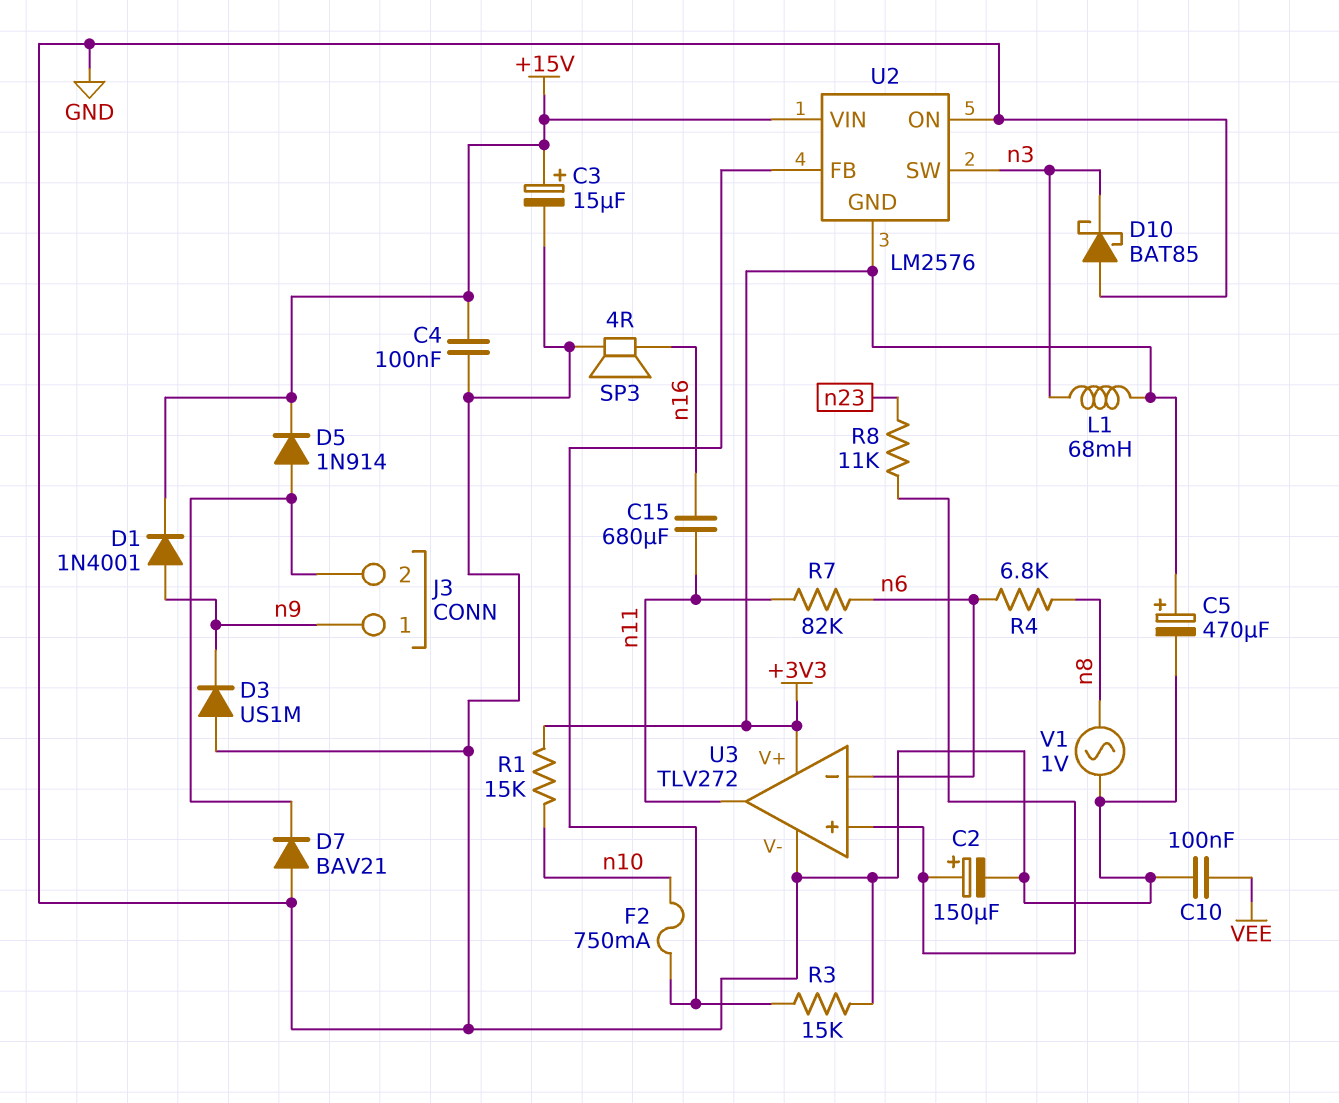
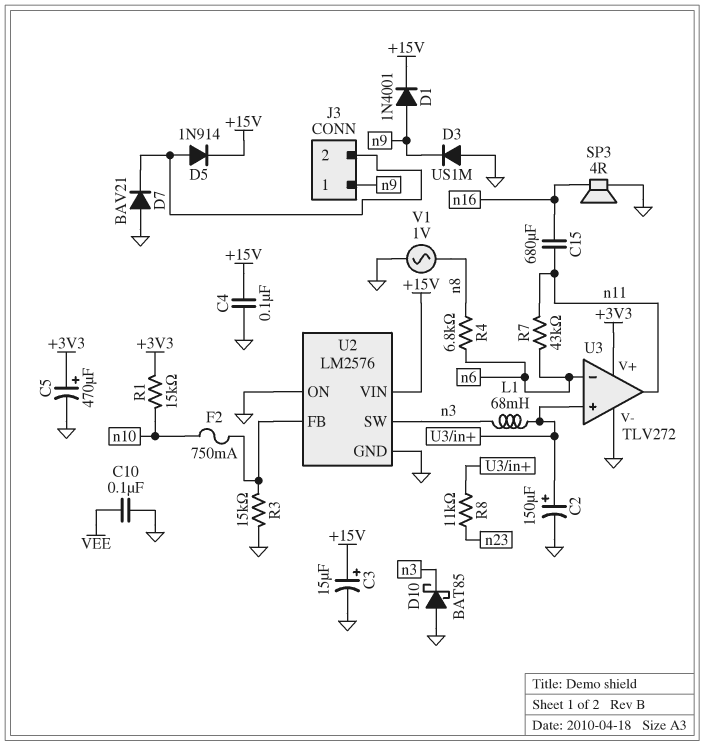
L1: 68mH (+3V3, n3) -> 68mH (U3/in+, n3)
R7: 82k (n6, n11) -> 43k (n6, n11)
U2 pin GND: +3V3 -> GND

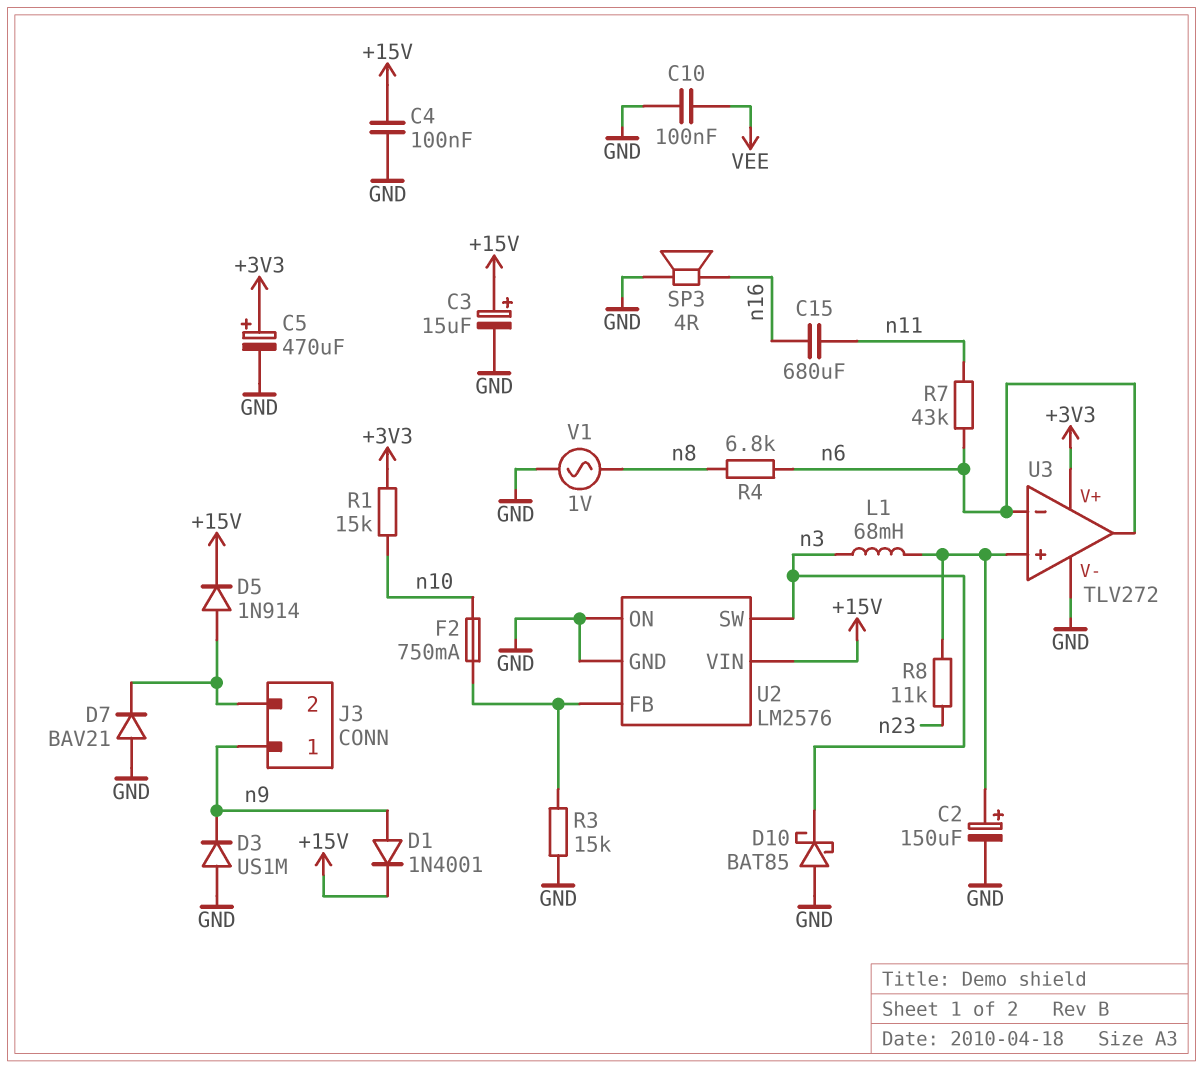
U3 pin out: n11 -> n6

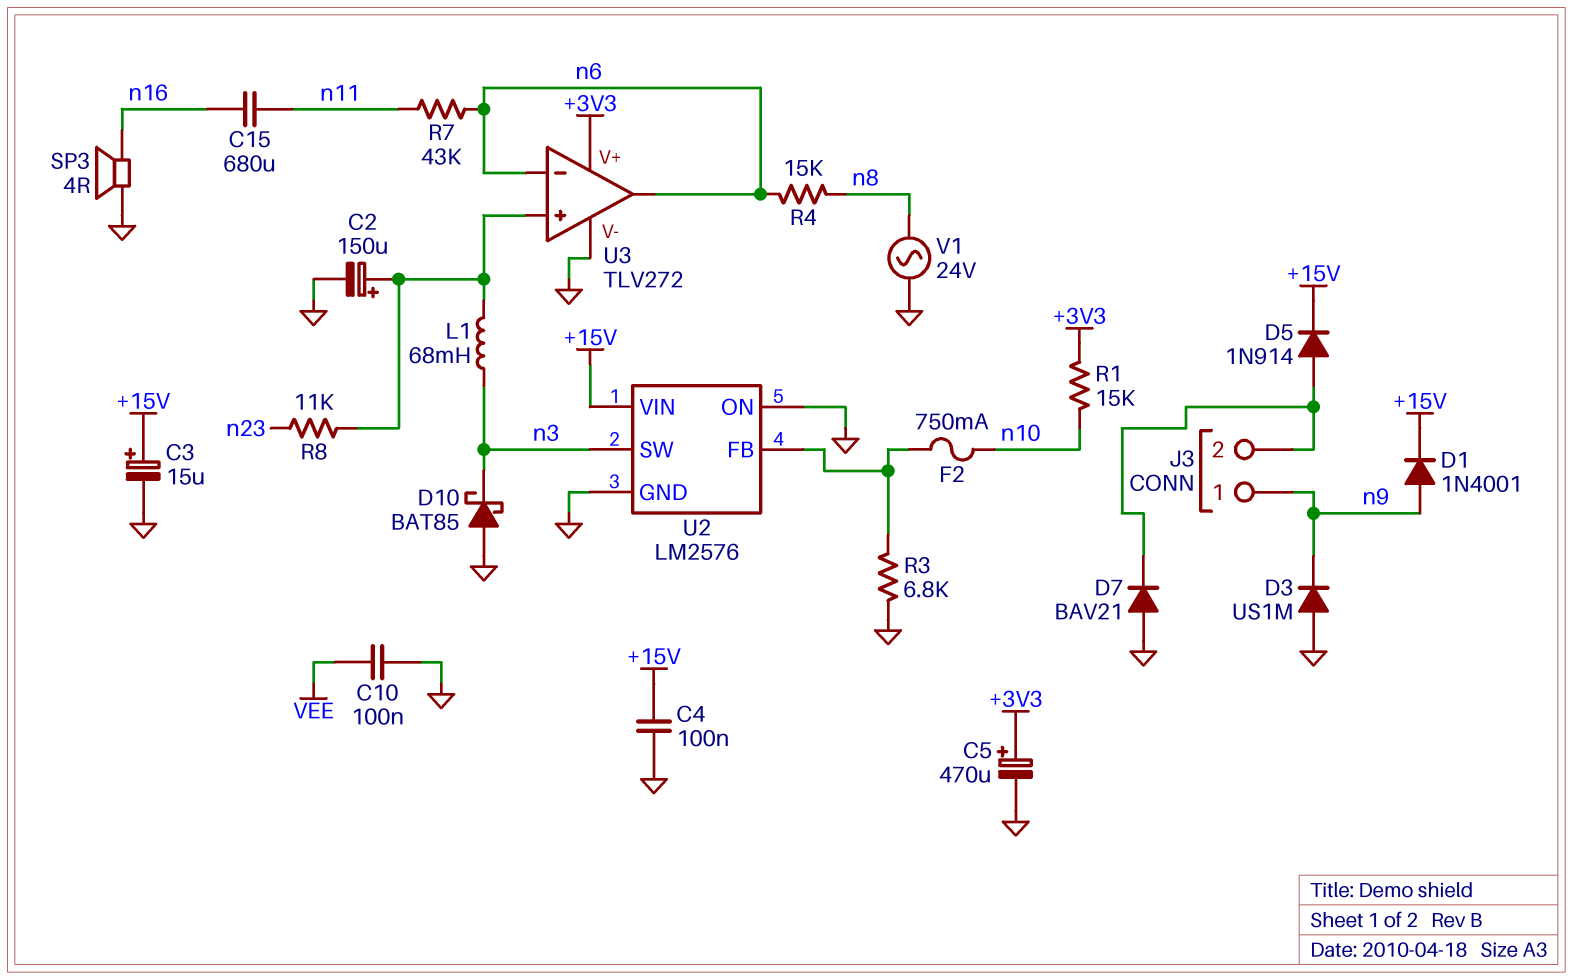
R3: 15k (GND, U2/FB) -> 6.8k (GND, U2/FB)
R4: 6.8k (n6, n8) -> 15k (n6, n8)
V1: AC 1V (GND, n8) -> AC 24V (GND, n8)

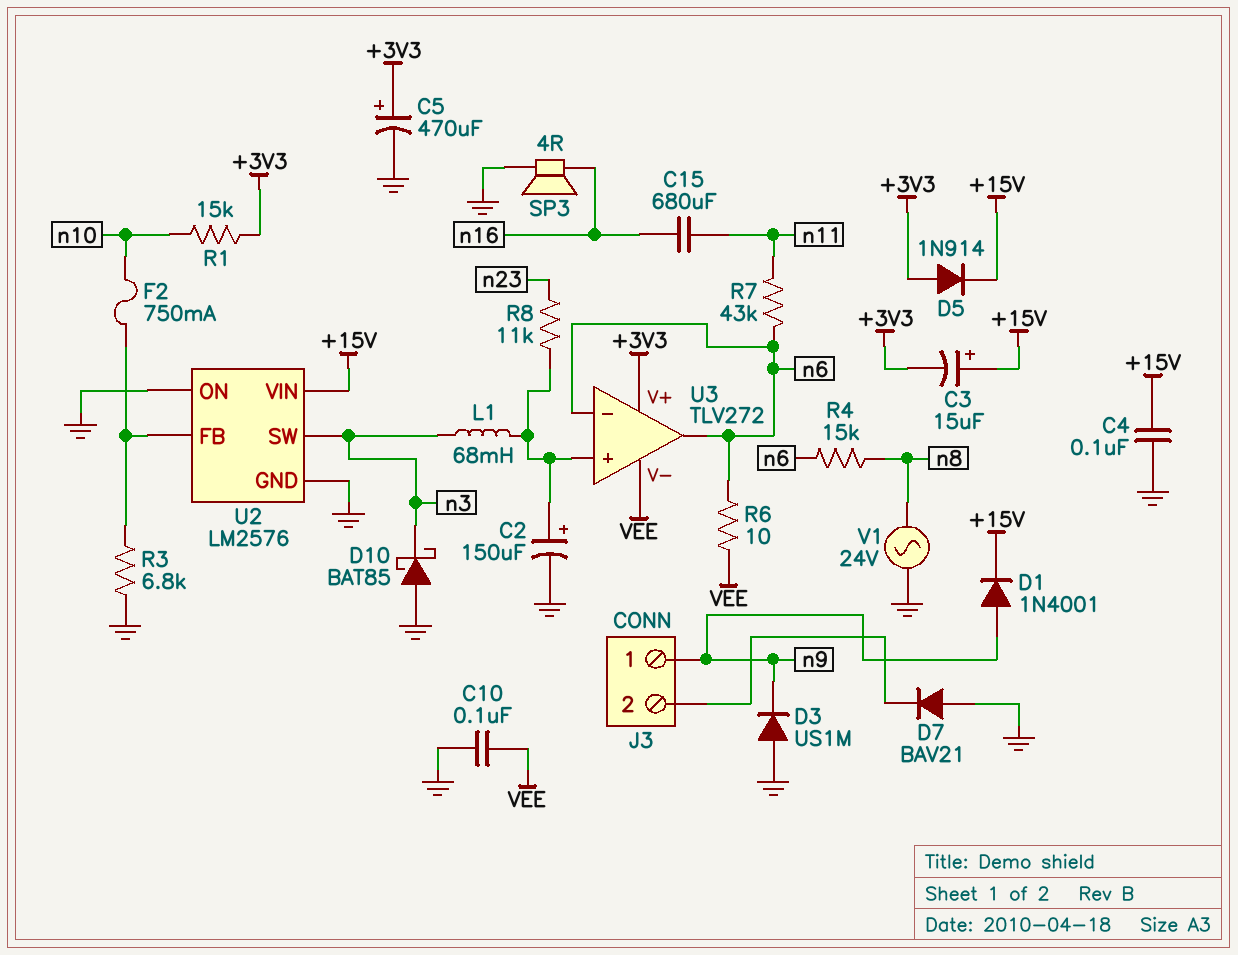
C3: 15uF (plus +15V, minus GND) -> 15uF (plus +15V, minus +3V3)
D5: diode 1N914 (A J3/2, K +15V) -> diode 1N914 (A +3V3, K +15V)
R6: none -> 10 (VEE, n6)
U3 pin V-: GND -> VEE

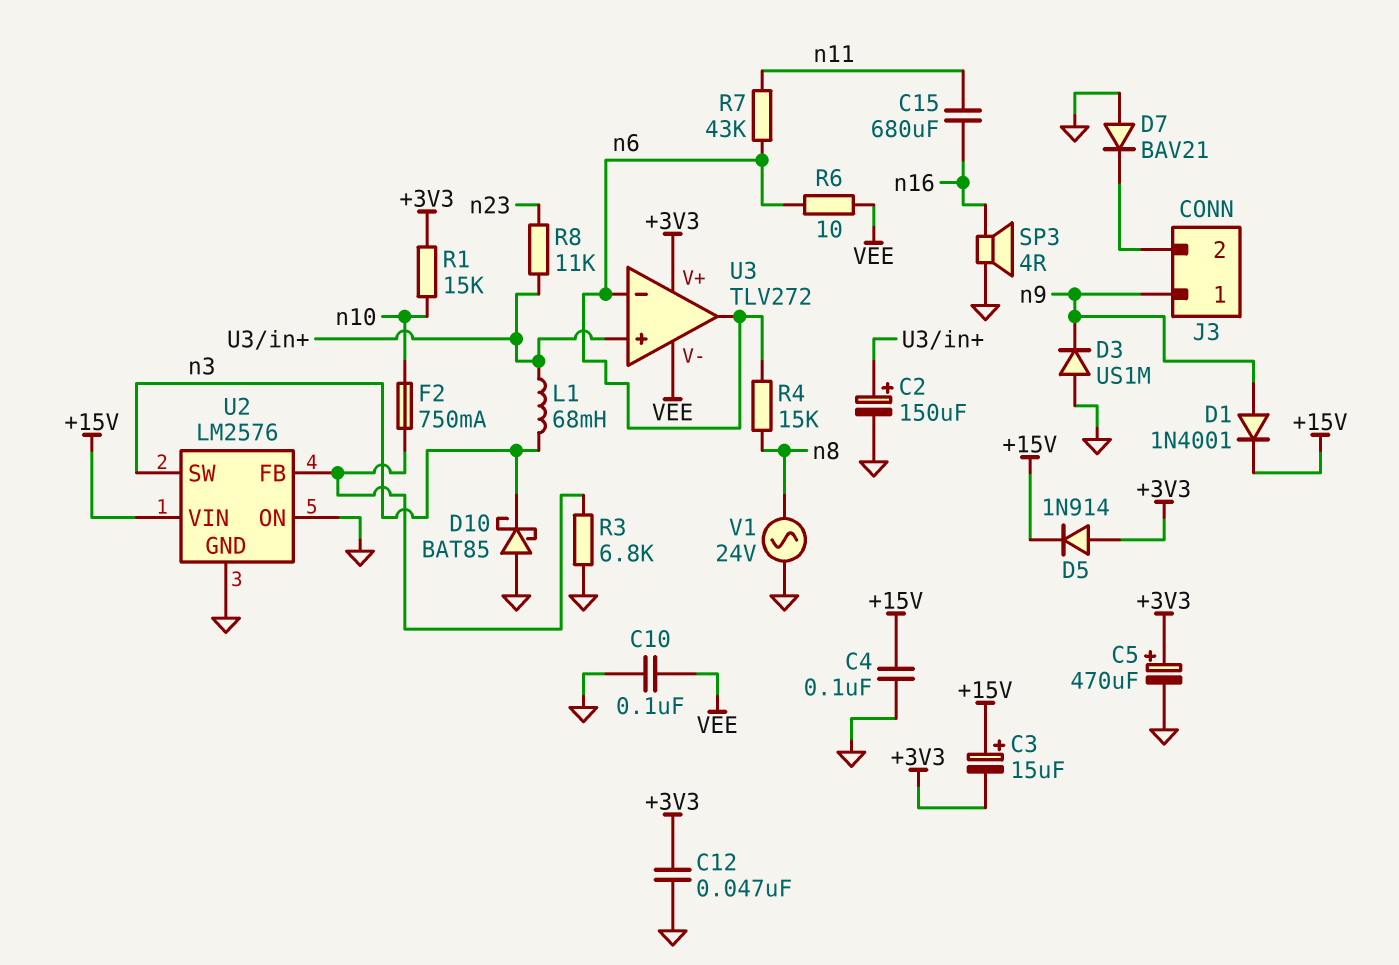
C12: none -> 47nF (+3V3, GND)

